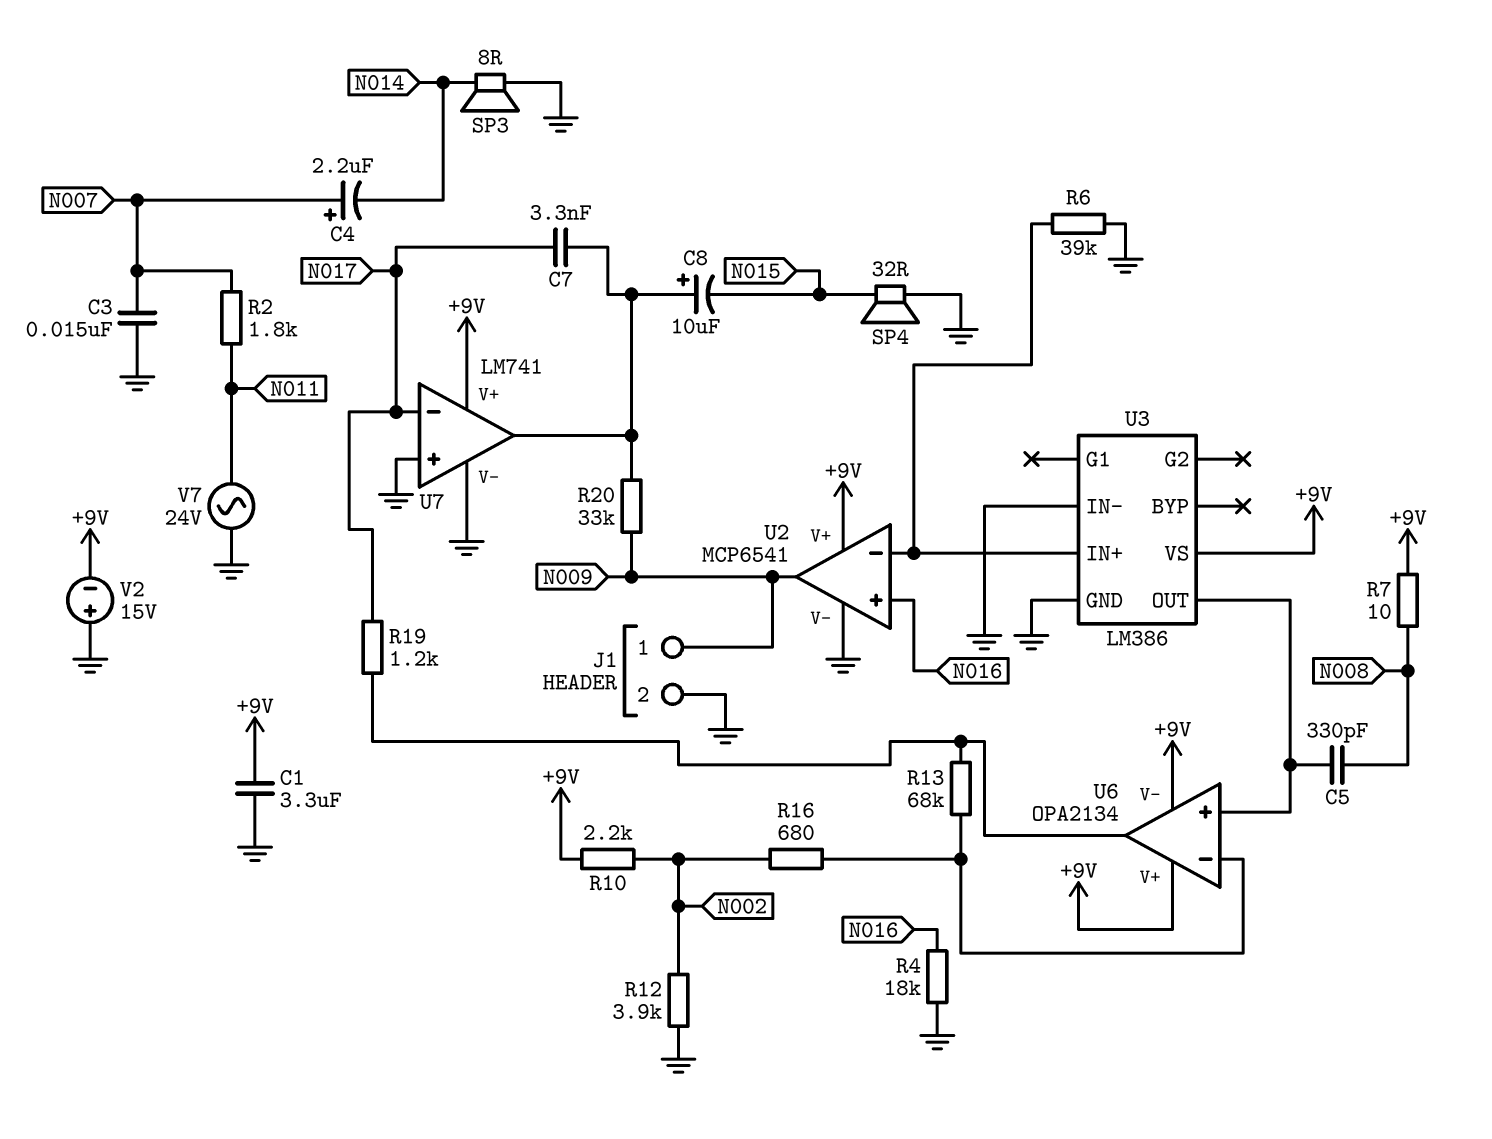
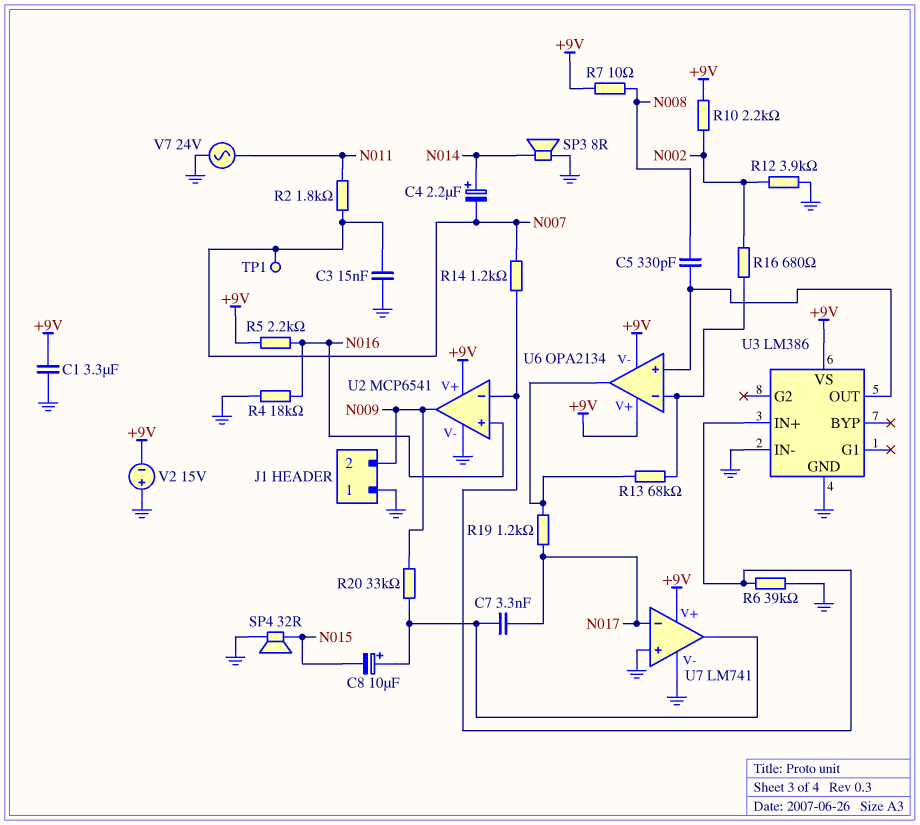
C4: 2.2uF (plus N007, minus N014) -> 2.2uF (plus N014, minus N007)
J1 pin 1: N009 -> GND
J1 pin 2: GND -> N009
R5: none -> 2.2k (+9V, N016)
R14: none -> 1.2k (N007, U2/in-)
TP1: none -> test point (N007)

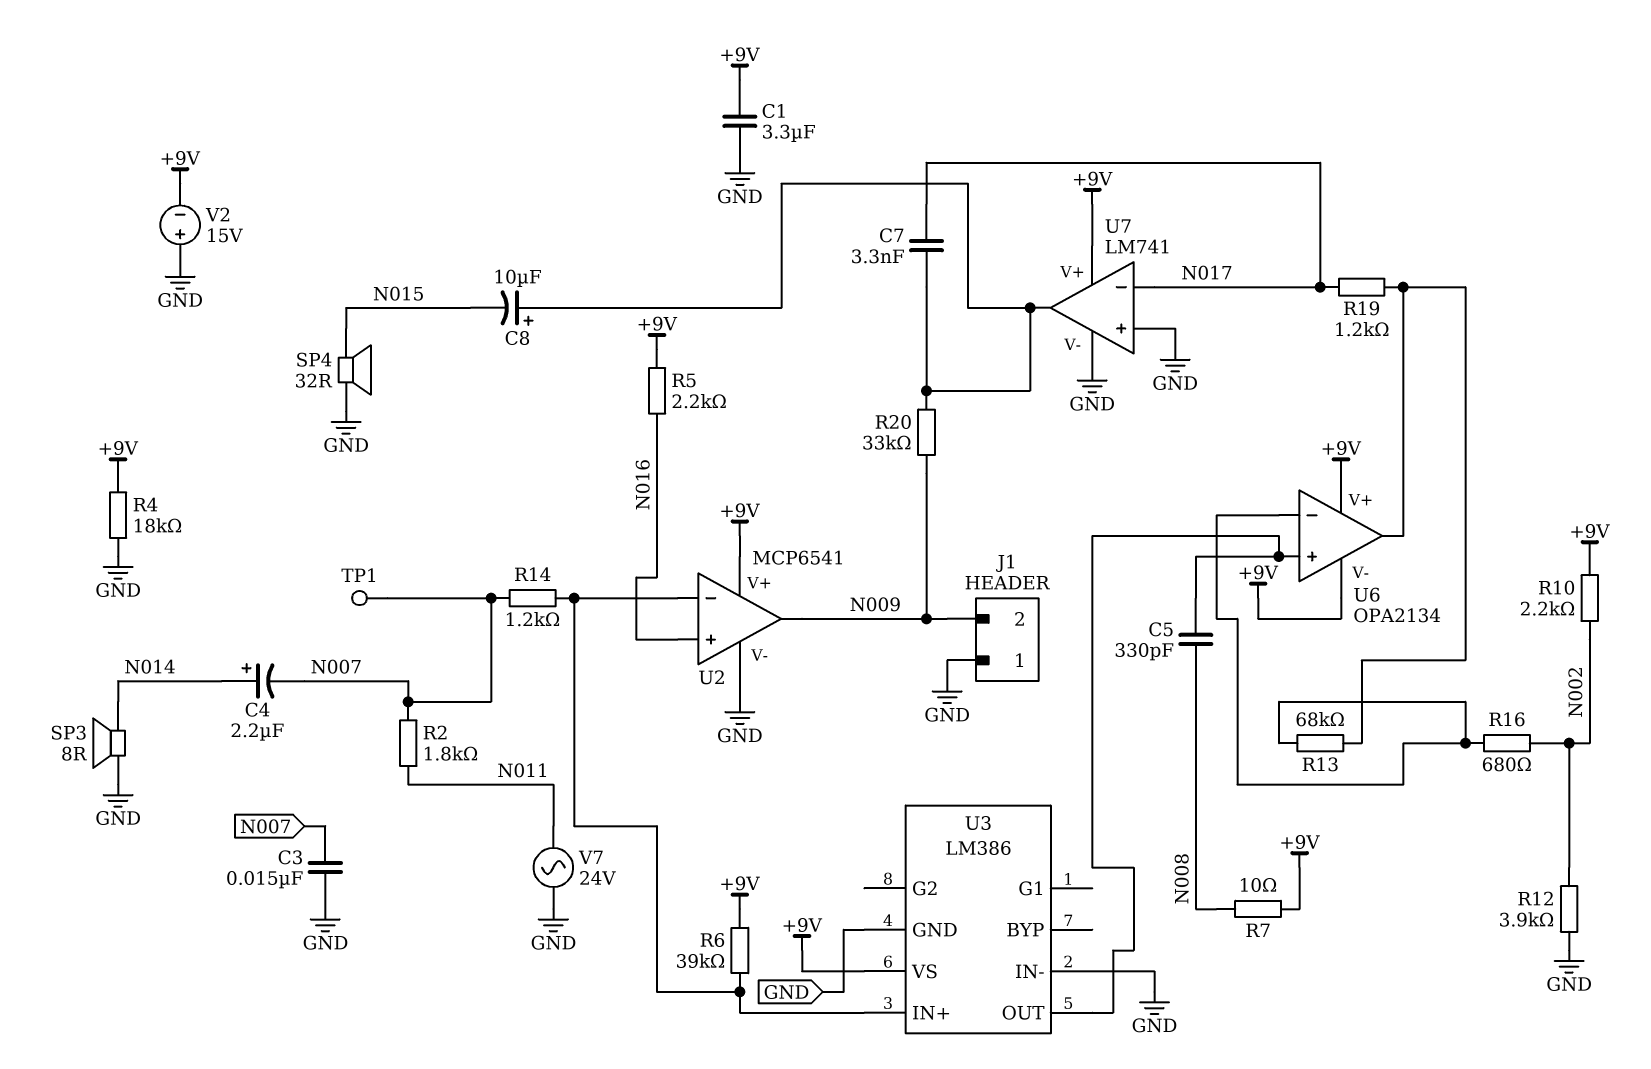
R4: 18k (GND, N016) -> 18k (+9V, GND)
R6: 39k (GND, U2/in-) -> 39k (+9V, U2/in-)

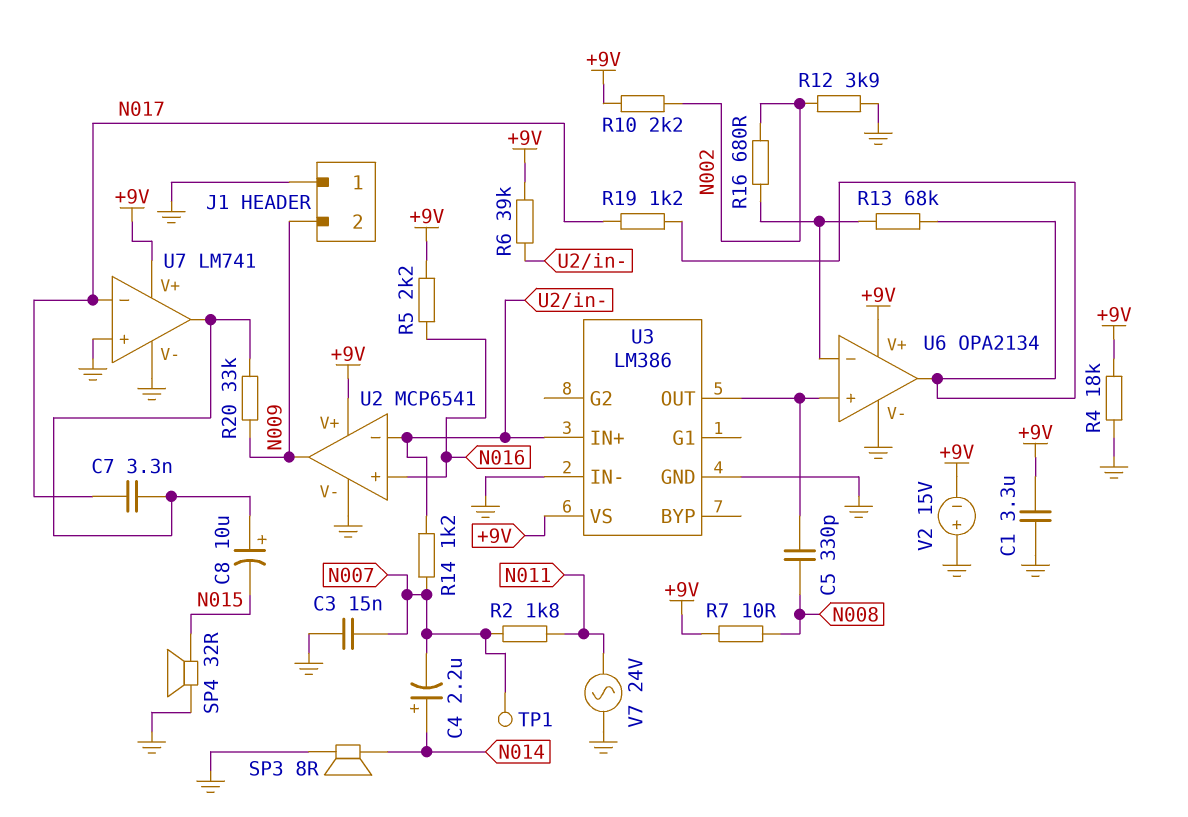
U6 pin V-: +9V -> GND

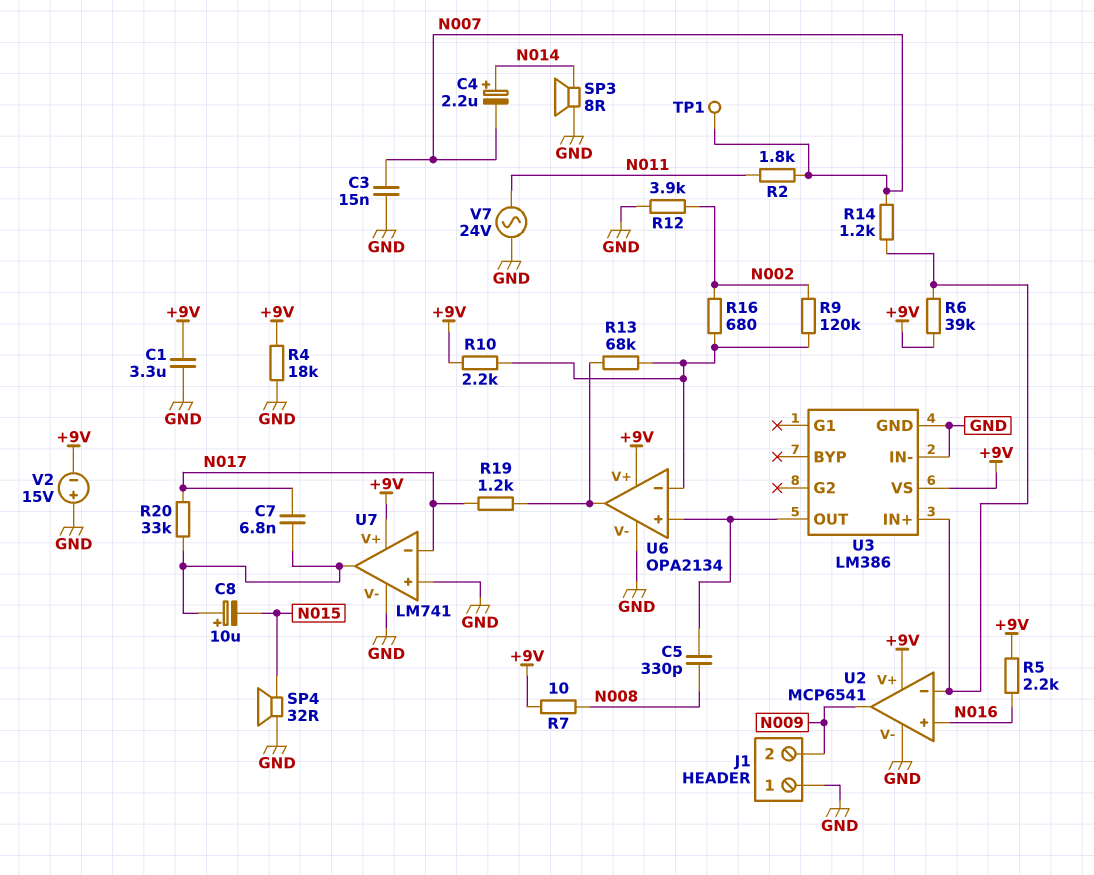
C7: 3.3nF (N017, U7/out) -> 6.8nF (N017, U7/out)
R9: none -> 120k (N002, U6/in-)
R10: 2.2k (+9V, N002) -> 2.2k (+9V, U6/in-)
R20: 33k (N009, U7/out) -> 33k (N017, U7/out)

